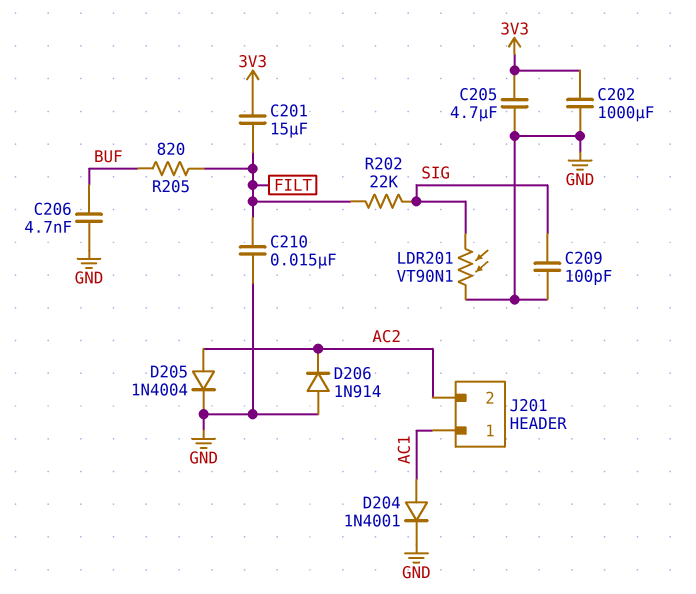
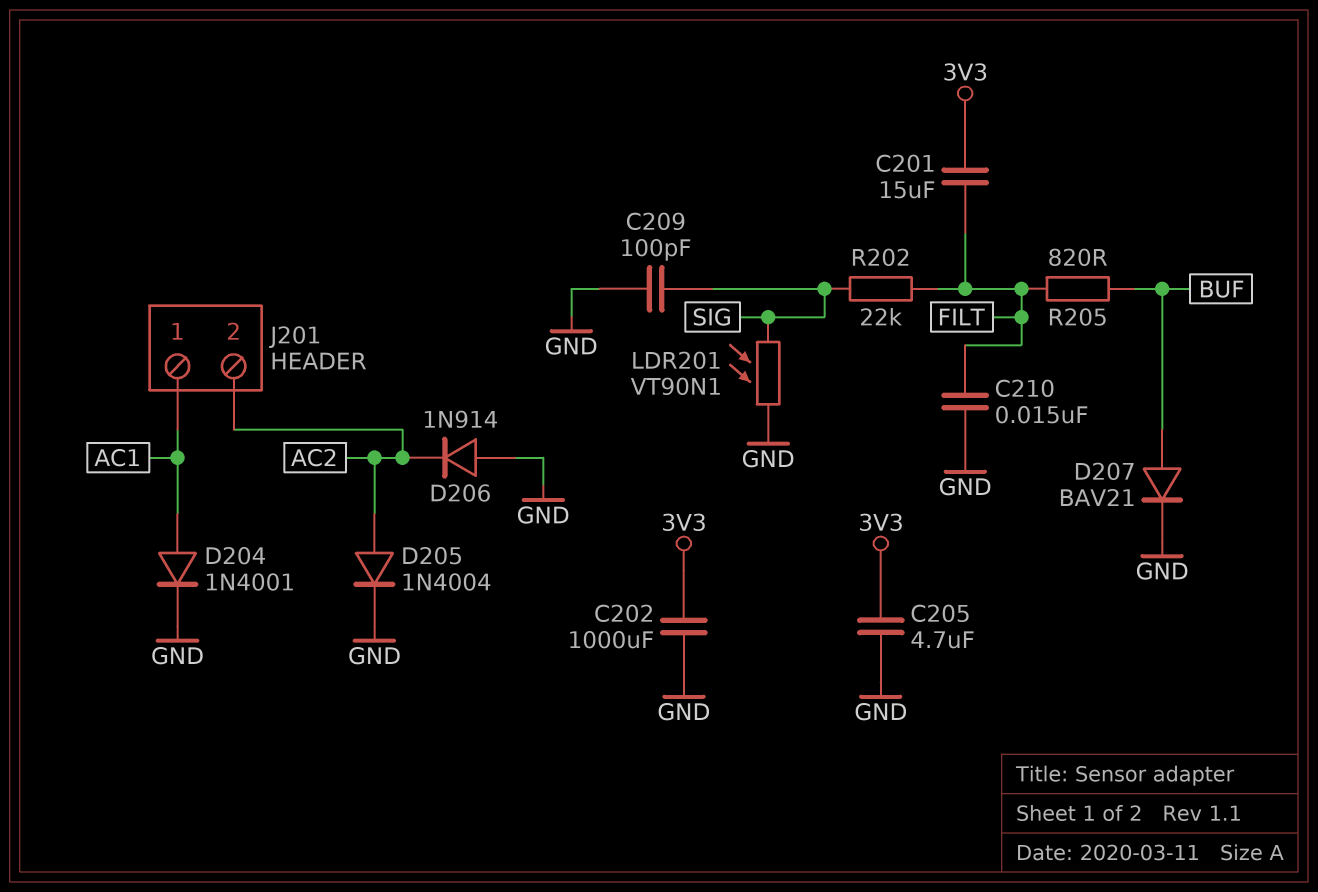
C206: 4.7nF (BUF, GND) -> none
D207: none -> diode BAV21 (A BUF, K GND)

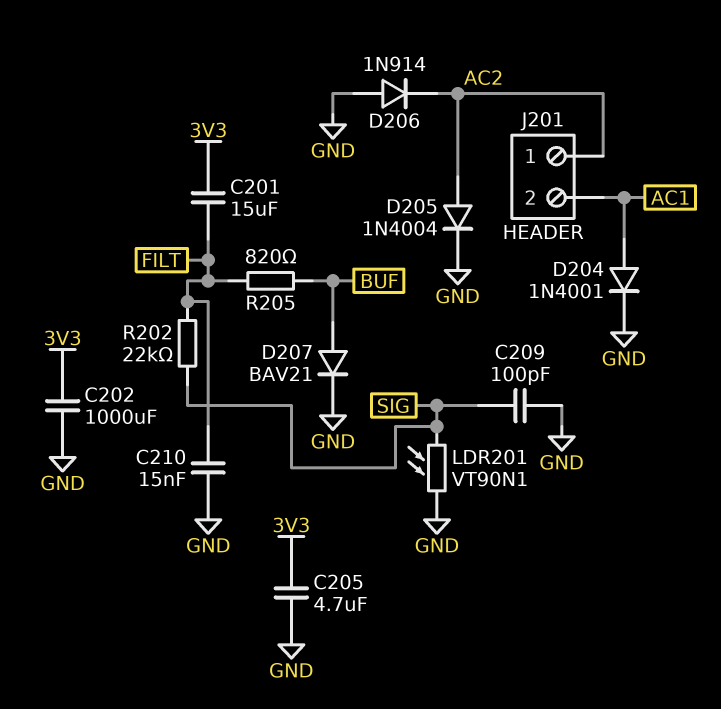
J201 pin 1: AC1 -> AC2
J201 pin 2: AC2 -> AC1

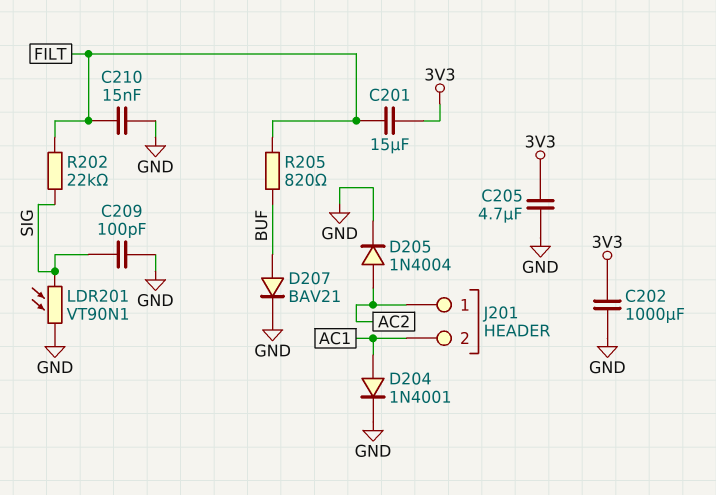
D206: diode 1N914 (A GND, K AC2) -> none

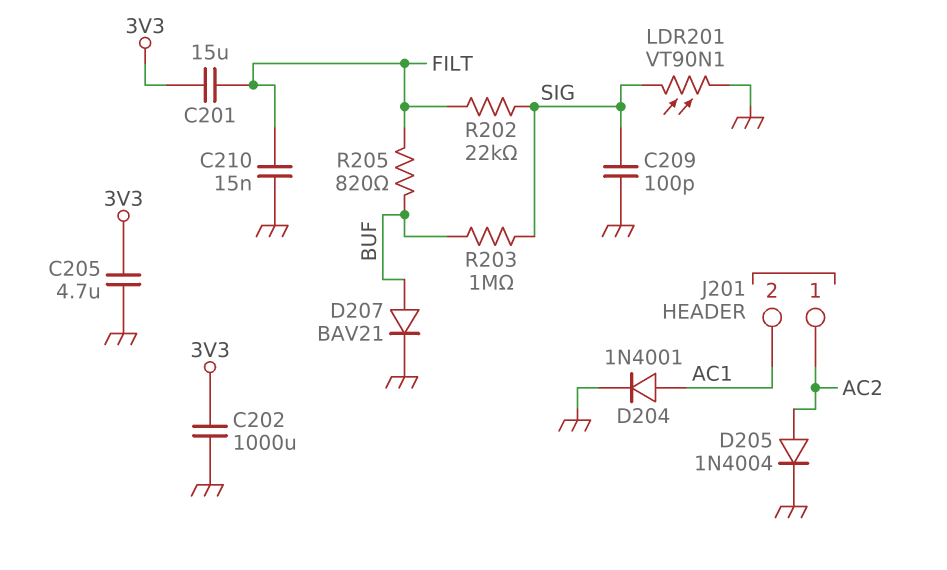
R203: none -> 1M (BUF, SIG)

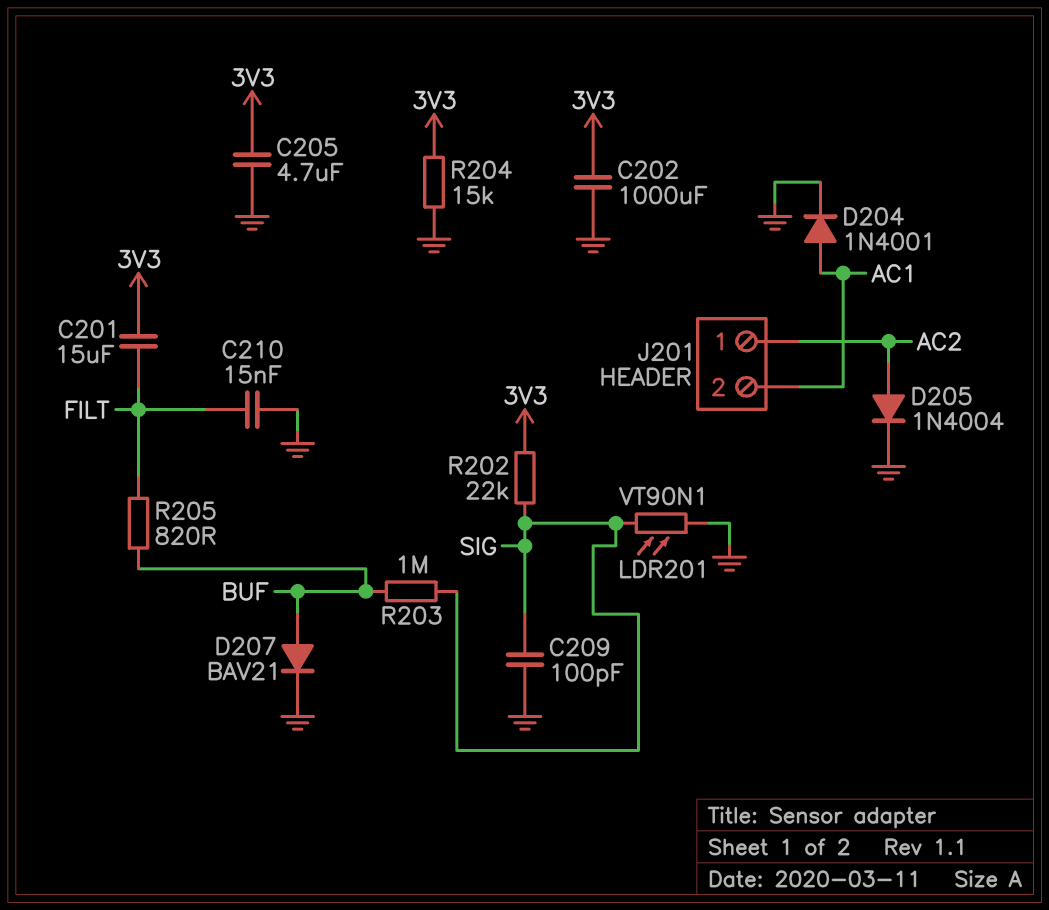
R202: 22k (FILT, SIG) -> 22k (3V3, SIG)
R204: none -> 15k (3V3, GND)

